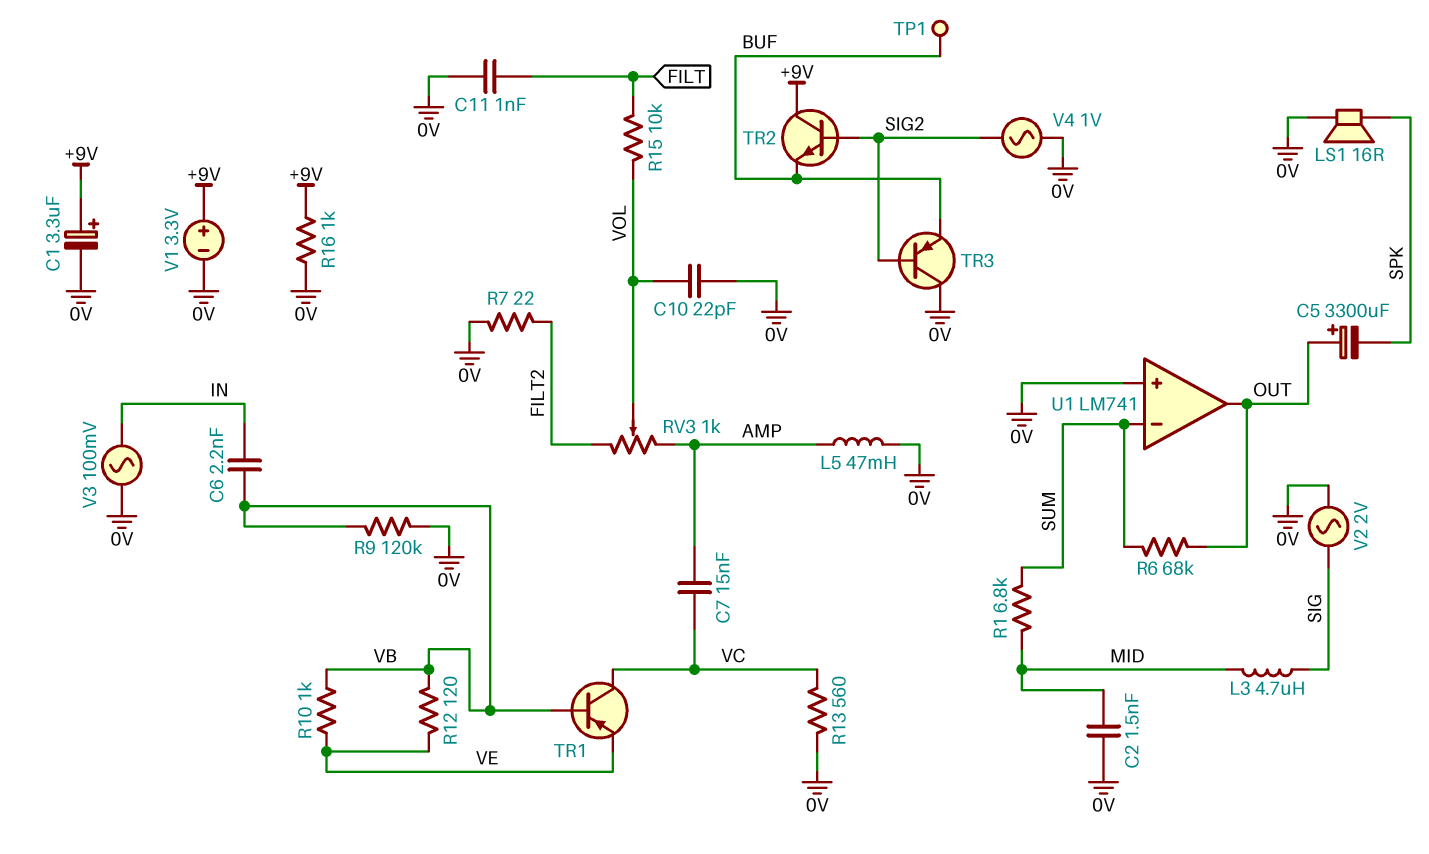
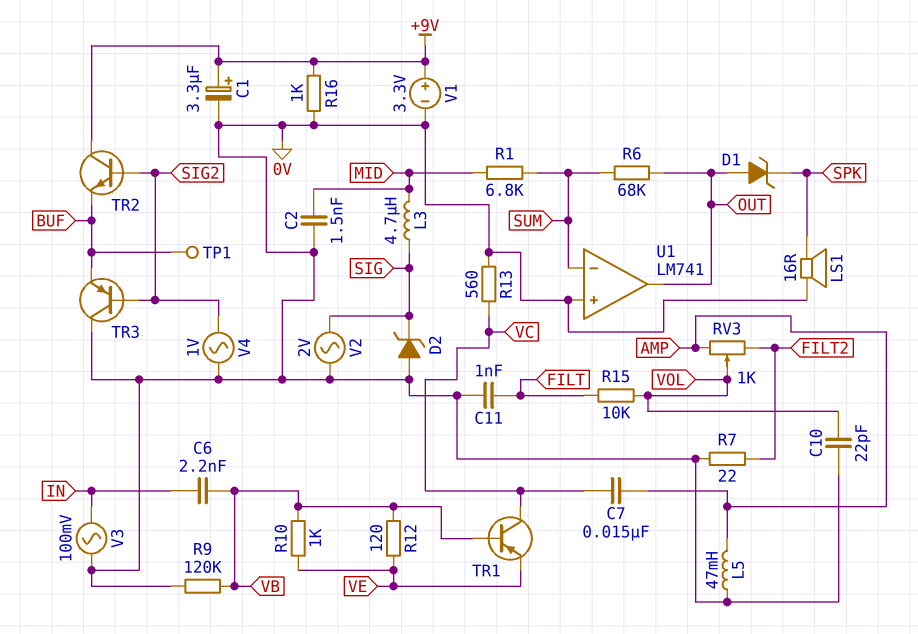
C5: 3300uF (plus OUT, minus SPK) -> none
D1: none -> zener (A OUT, K SPK)
D2: none -> zener (A 0V, K SIG)

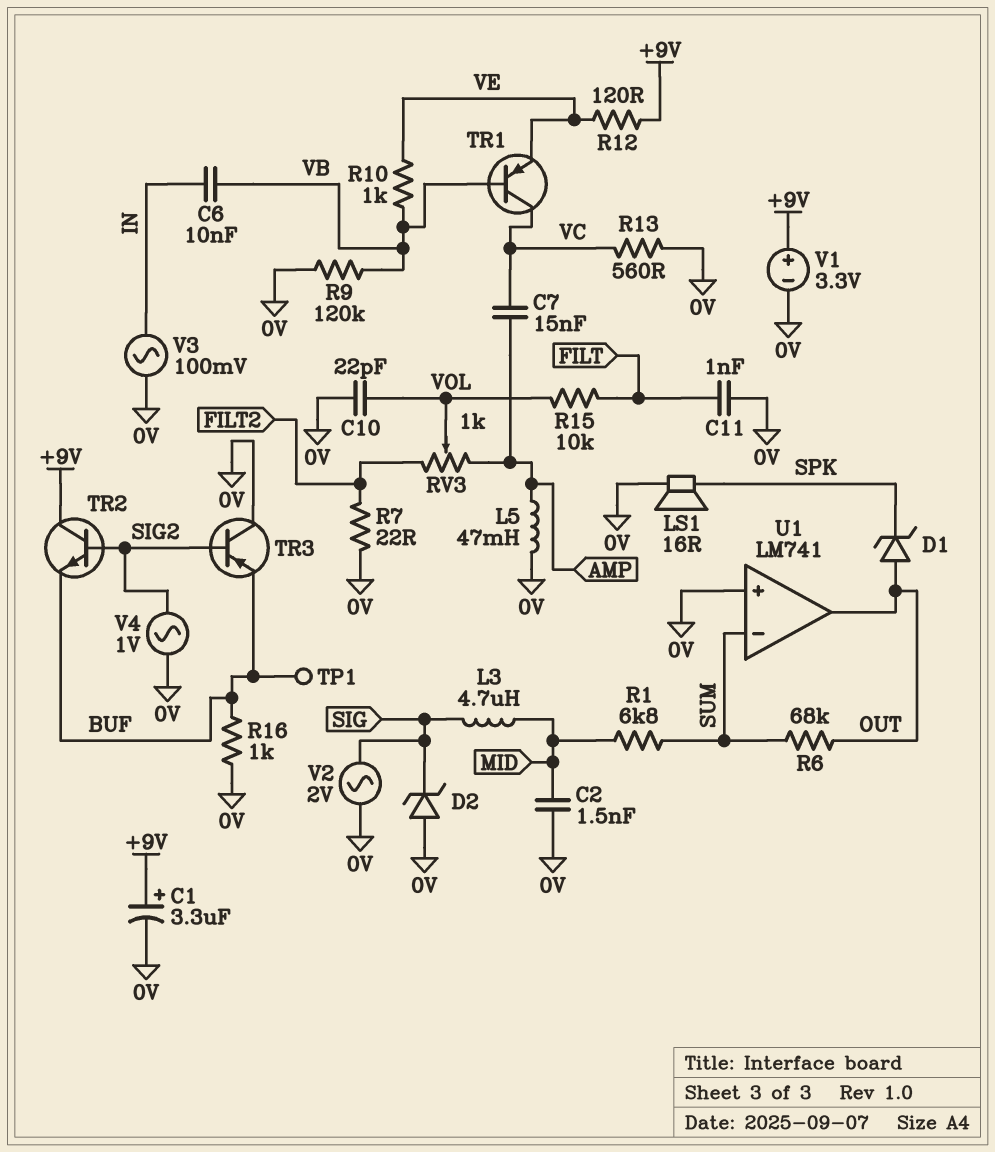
C6: 2.2nF (IN, VB) -> 10nF (IN, VB)
R12: 120 (VB, VE) -> 120 (+9V, VE)
R16: 1k (+9V, 0V) -> 1k (0V, BUF)

